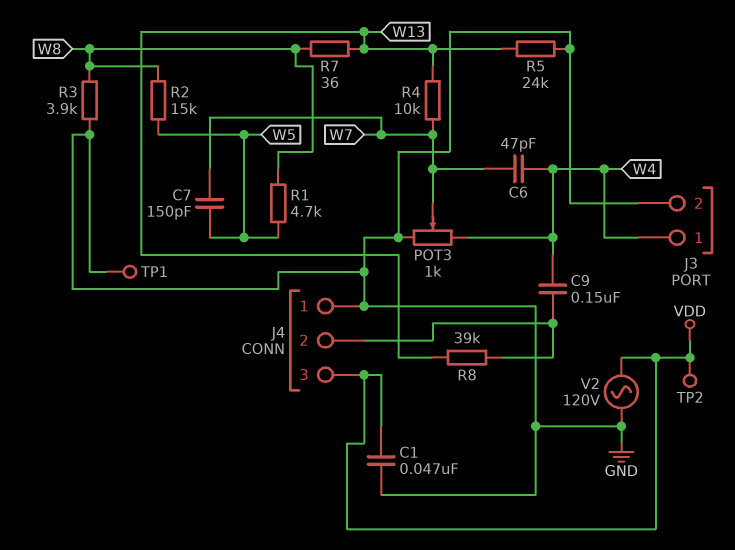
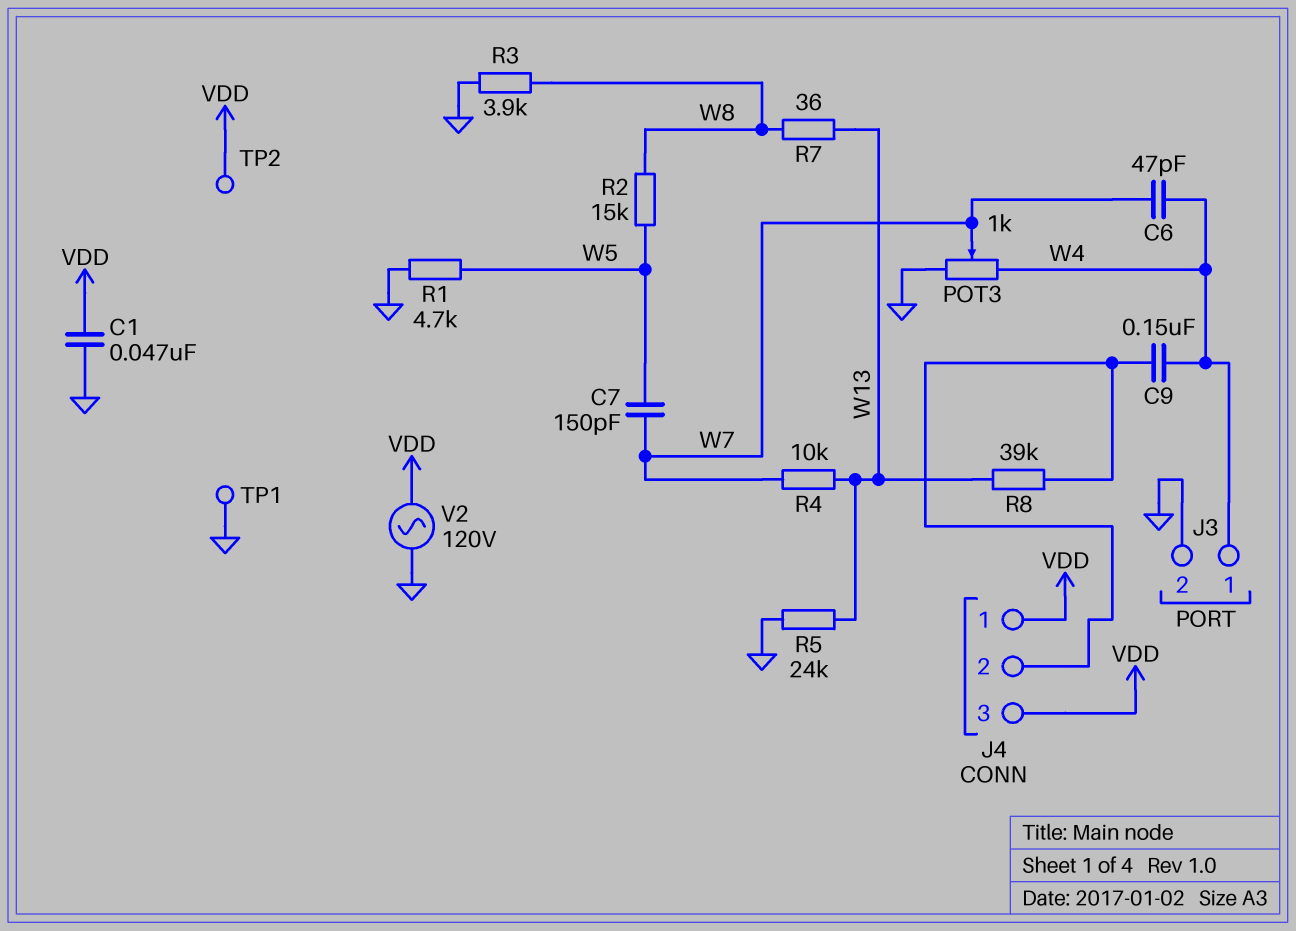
J4 pin 1: GND -> VDD
R1: 4.7k (W5, W8) -> 4.7k (GND, W5)

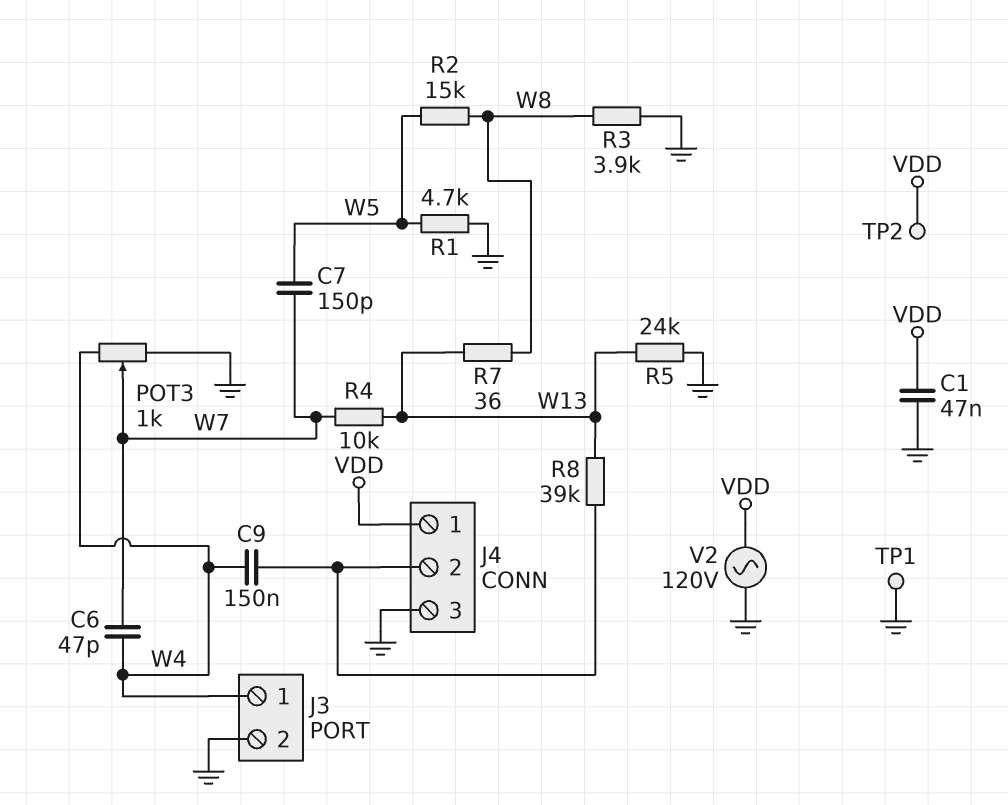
J4 pin 3: VDD -> GND

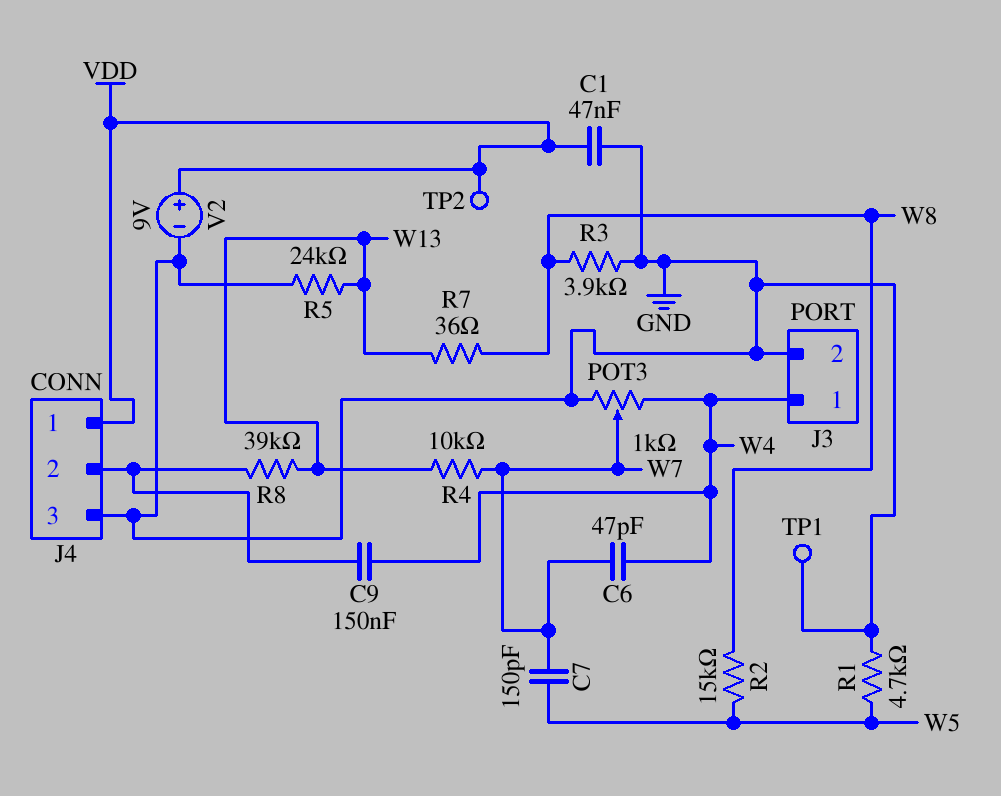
V2: AC 120V (GND, VDD) -> 9V (plus VDD, minus GND)

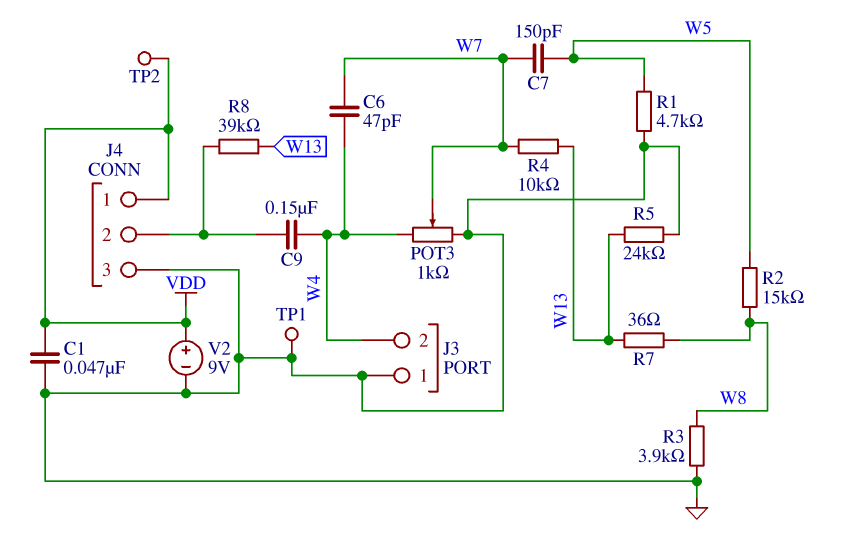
J3 pin 1: W4 -> GND
J3 pin 2: GND -> W4

